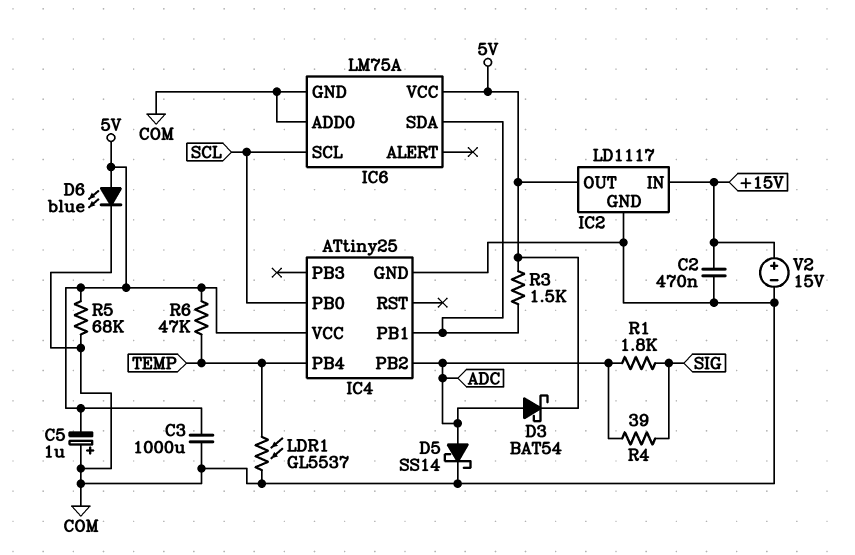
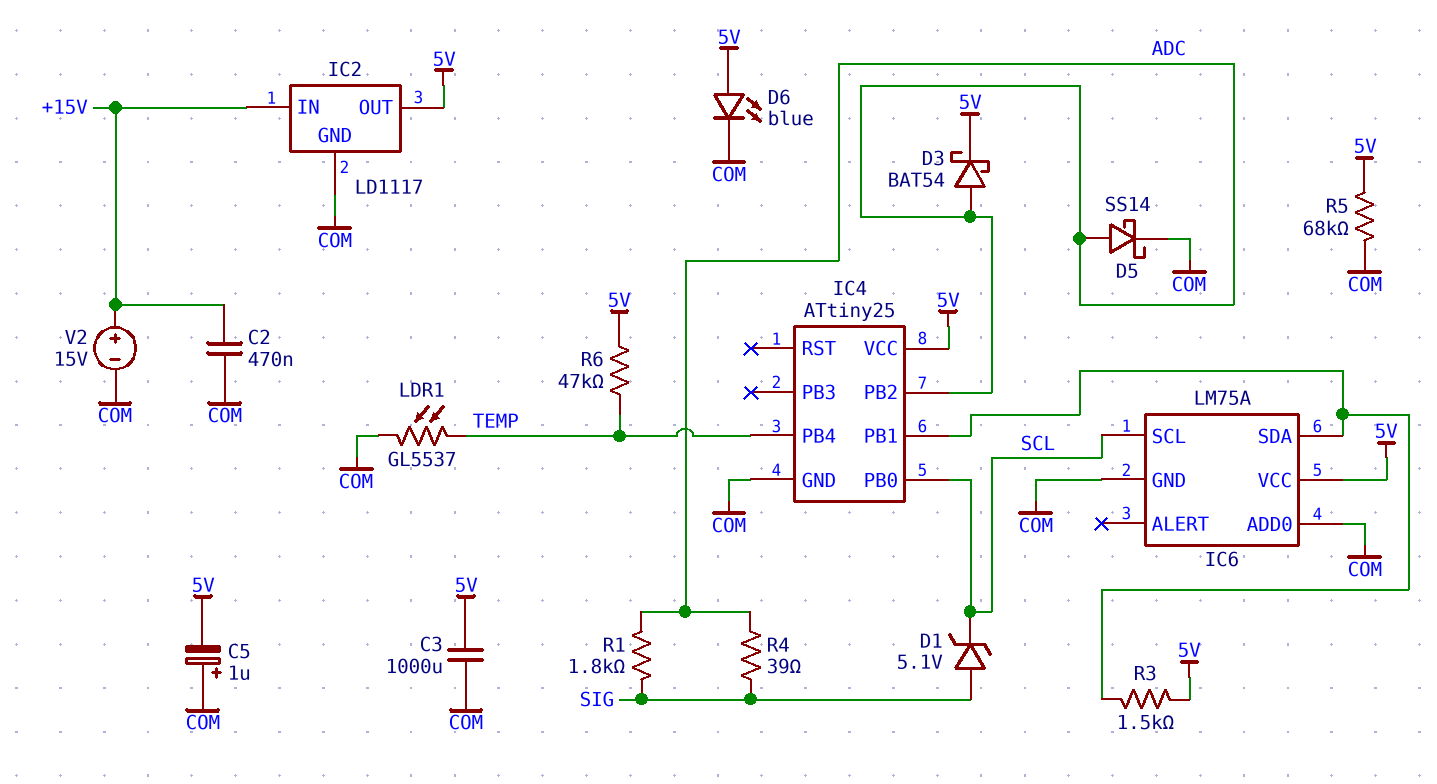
D1: none -> zener 5.1V (A SIG, K SCL)

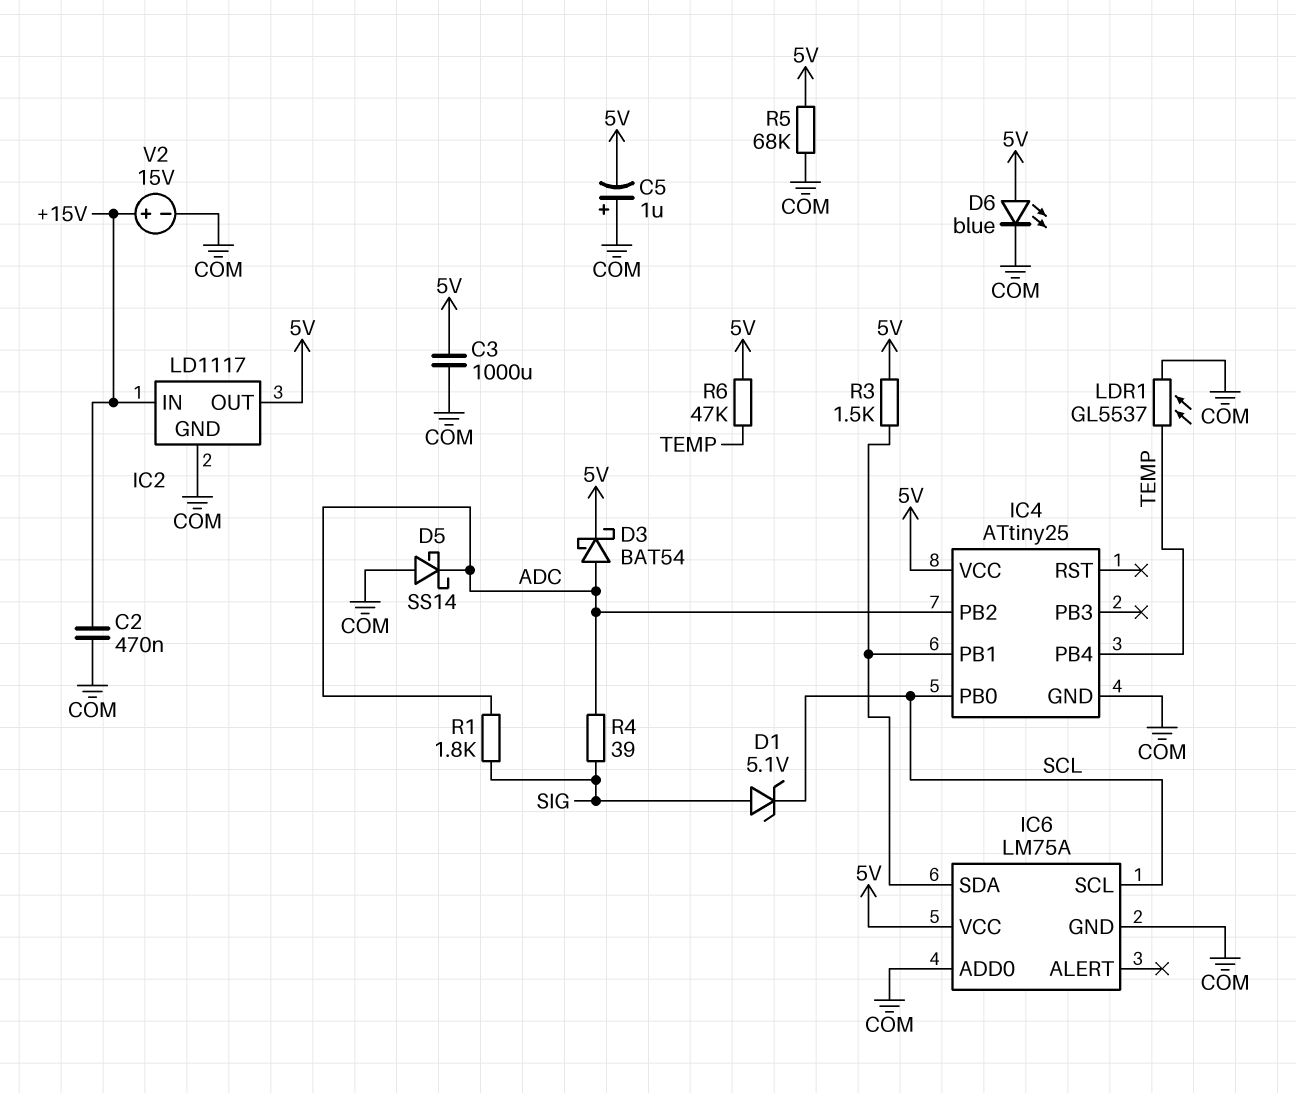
D5: schottky SS14 (A ADC, K COM) -> schottky SS14 (A COM, K ADC)

